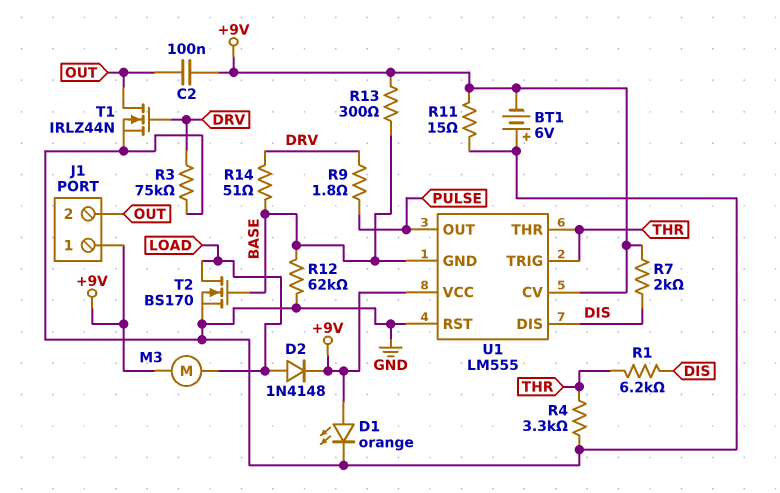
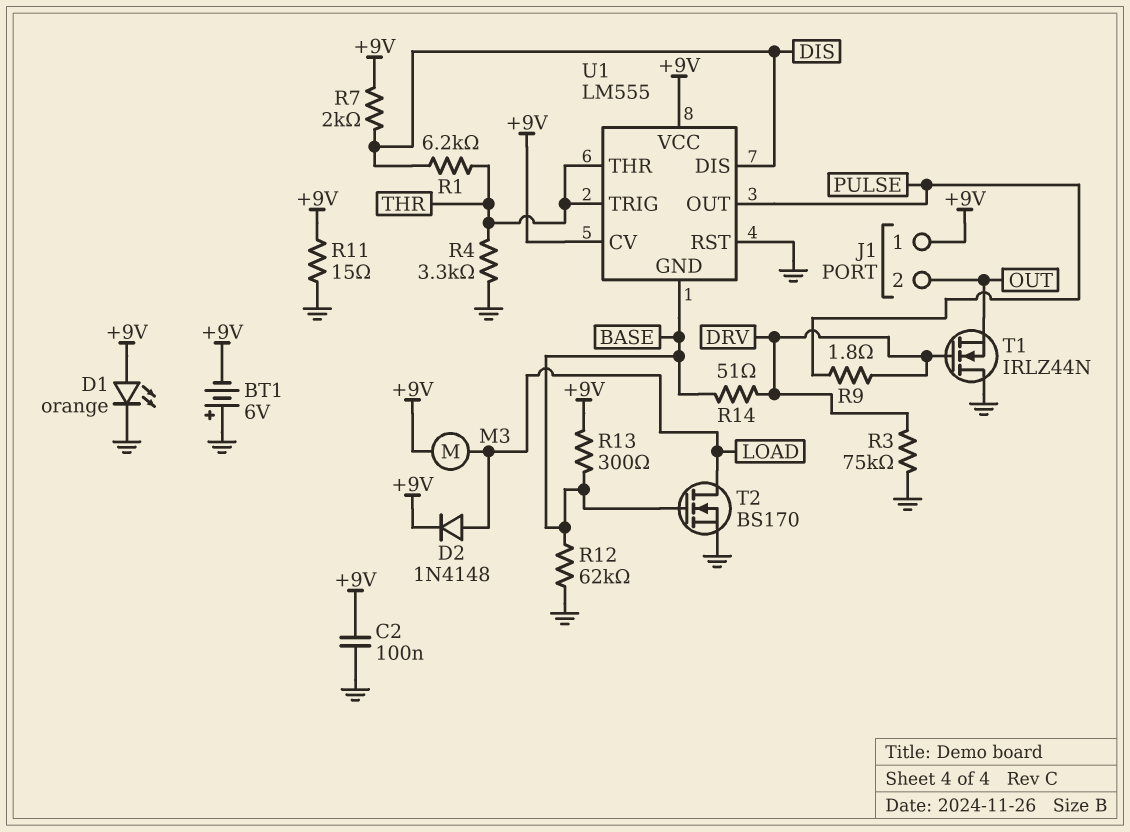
C2: 100nF (+9V, OUT) -> 100nF (+9V, GND)
T1: NMOS IRLZ44N (G DRV, D OUT, S GND) -> NMOS IRLZ44N (G DRV, D GND, S OUT)

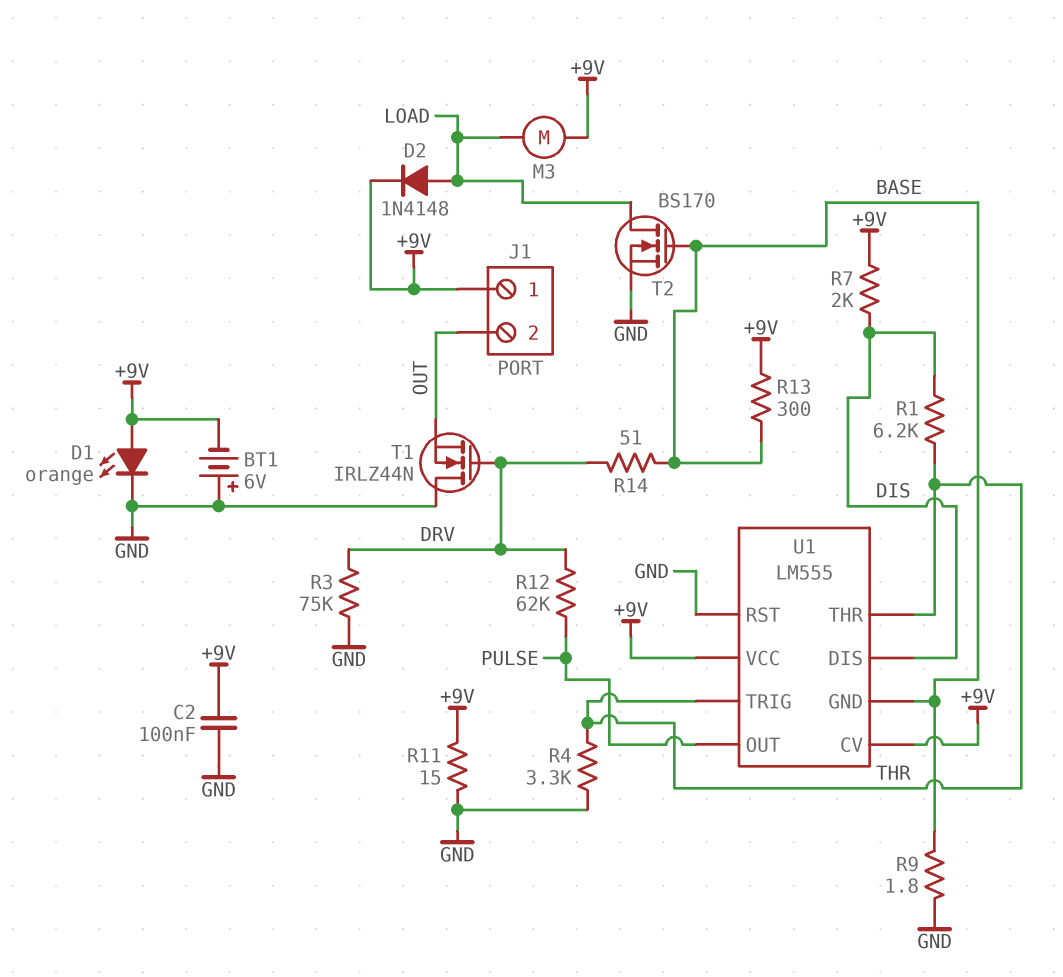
R9: 1.8 (DRV, PULSE) -> 1.8 (BASE, GND)
R12: 62k (BASE, GND) -> 62k (DRV, PULSE)

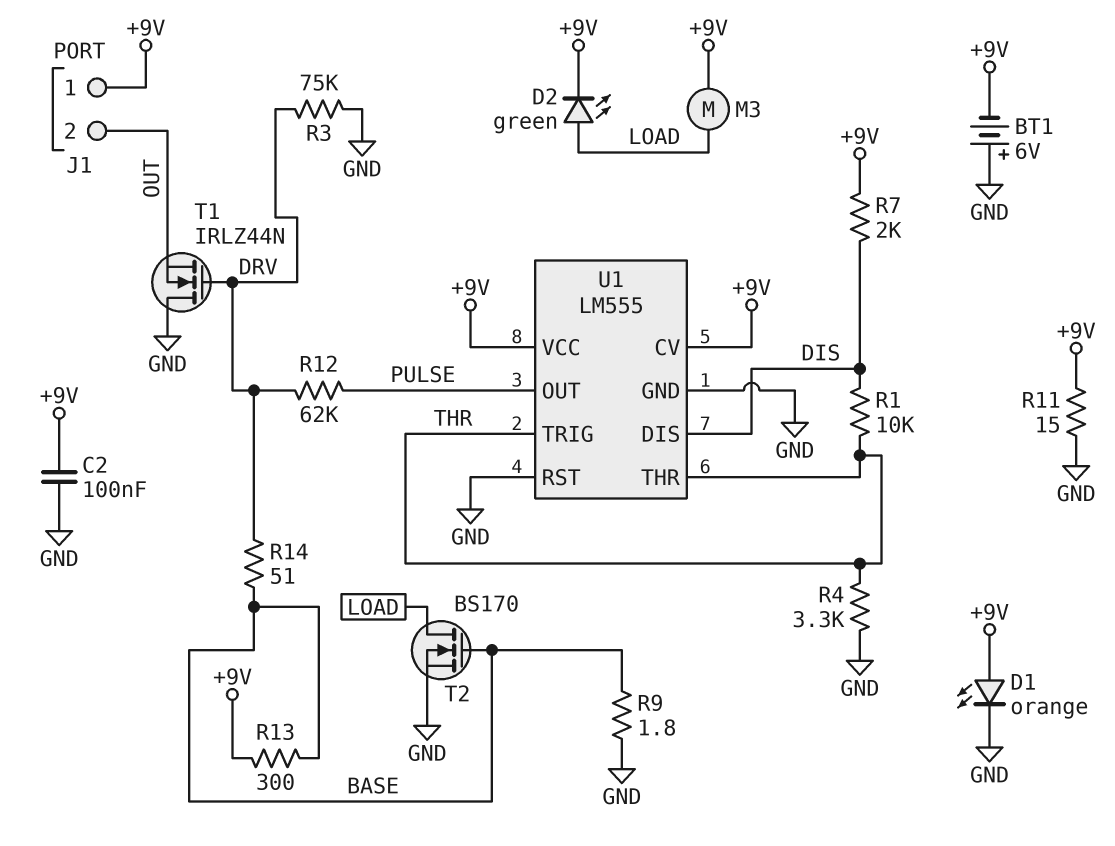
D2: diode 1N4148 (A LOAD, K +9V) -> LED green (A LOAD, K +9V)
R1: 6.2k (DIS, THR) -> 10k (DIS, THR)
U1 pin GND: BASE -> GND

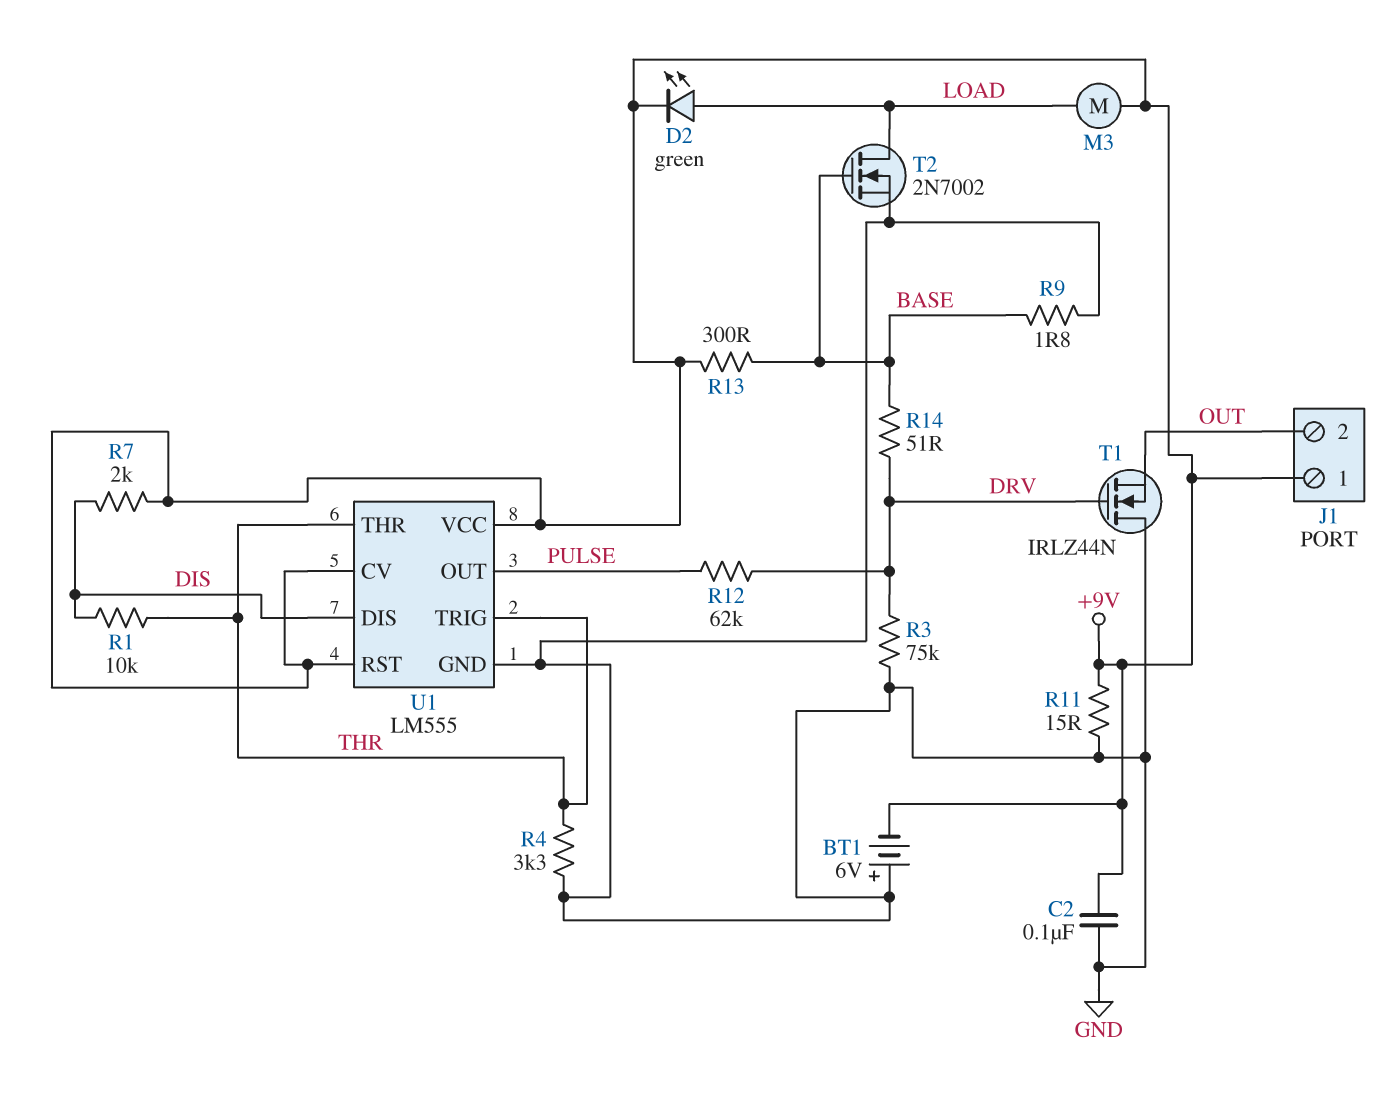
D1: LED orange (A +9V, K GND) -> none
T2: NMOS BS170 (G BASE, D LOAD, S GND) -> NMOS 2N7002 (G BASE, D LOAD, S GND)
U1 pin RST: GND -> +9V

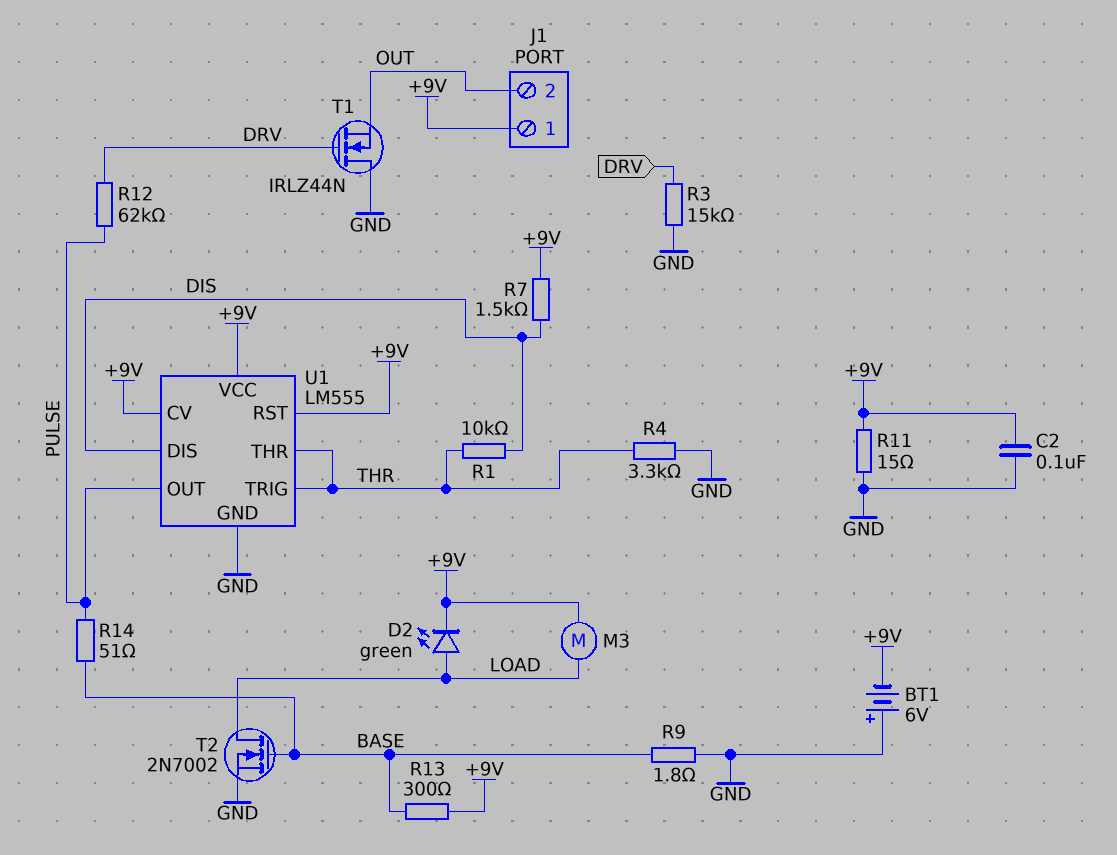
R3: 75k (DRV, GND) -> 15k (DRV, GND)
R7: 2k (+9V, DIS) -> 1.5k (+9V, DIS)
R14: 51 (BASE, DRV) -> 51 (BASE, PULSE)

